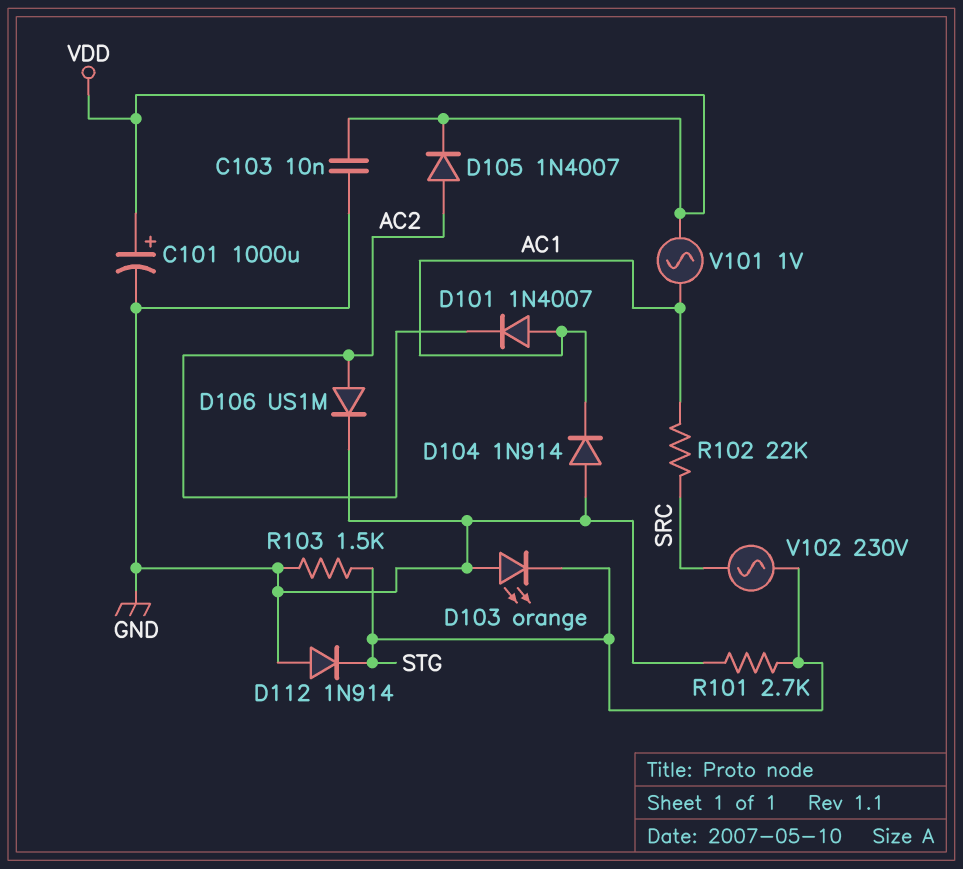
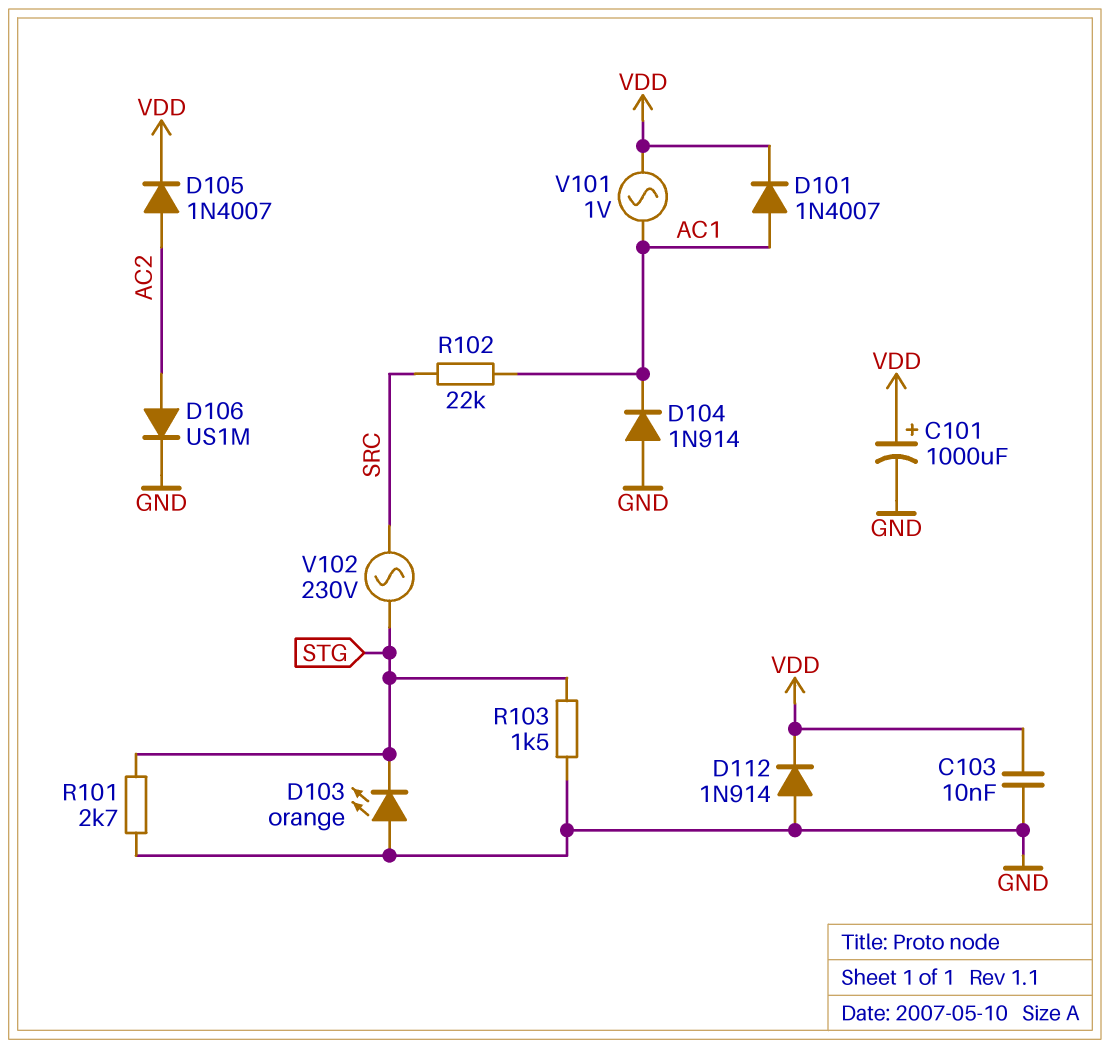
D101: diode 1N4007 (A AC1, K AC2) -> diode 1N4007 (A AC1, K VDD)
D112: diode 1N914 (A GND, K STG) -> diode 1N914 (A GND, K VDD)

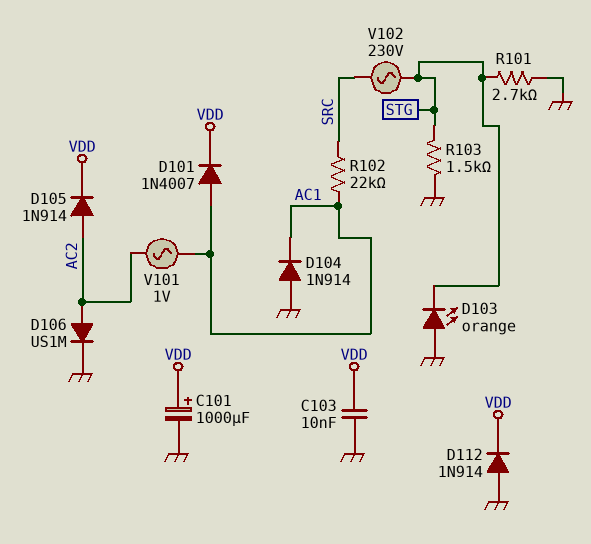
D105: diode 1N4007 (A AC2, K VDD) -> diode 1N914 (A AC2, K VDD)
V101: AC 1V (AC1, VDD) -> AC 1V (AC1, AC2)

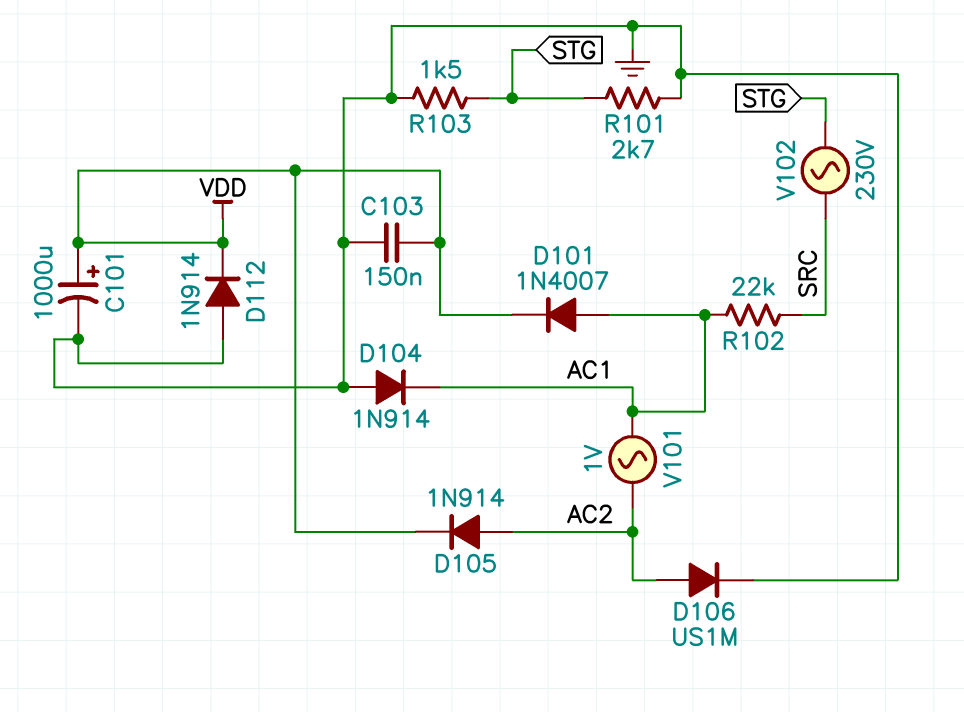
C103: 10nF (GND, VDD) -> 150nF (GND, VDD)
D103: LED orange (A GND, K STG) -> none

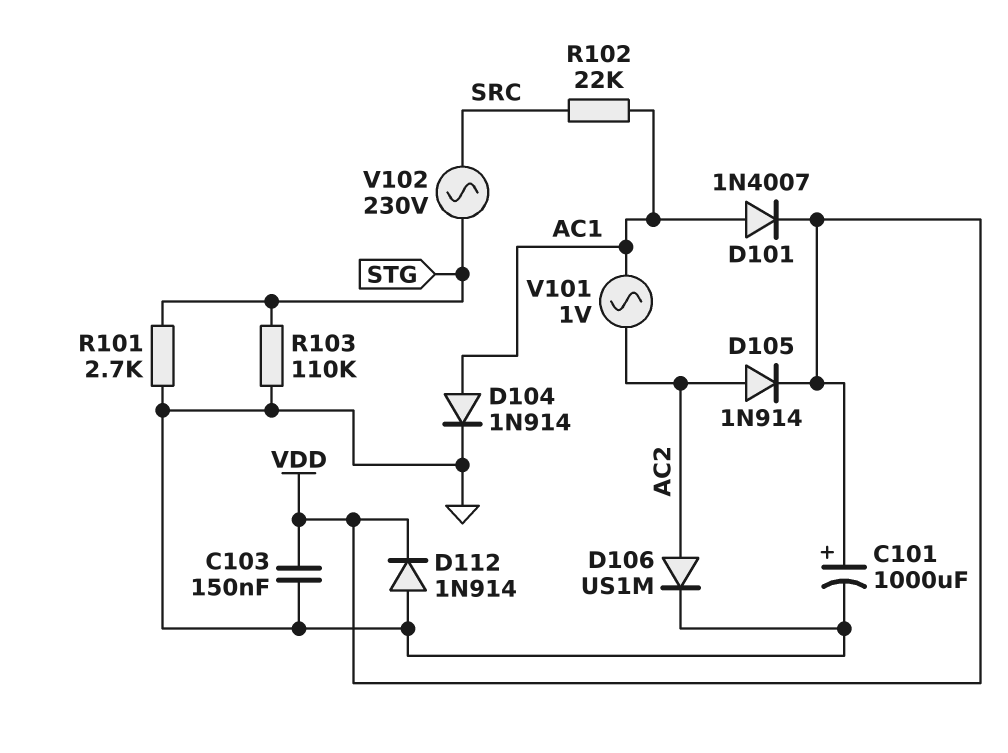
D104: diode 1N914 (A GND, K AC1) -> diode 1N914 (A AC1, K GND)
R103: 1.5k (GND, STG) -> 110k (GND, STG)

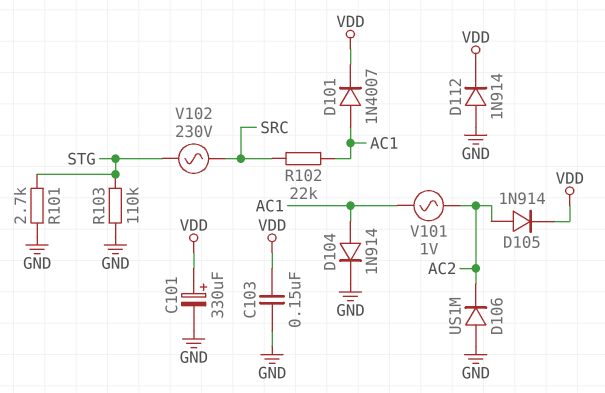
C101: 1000uF (plus VDD, minus GND) -> 330uF (plus VDD, minus GND)
D106: diode US1M (A AC2, K GND) -> diode US1M (A GND, K AC2)

